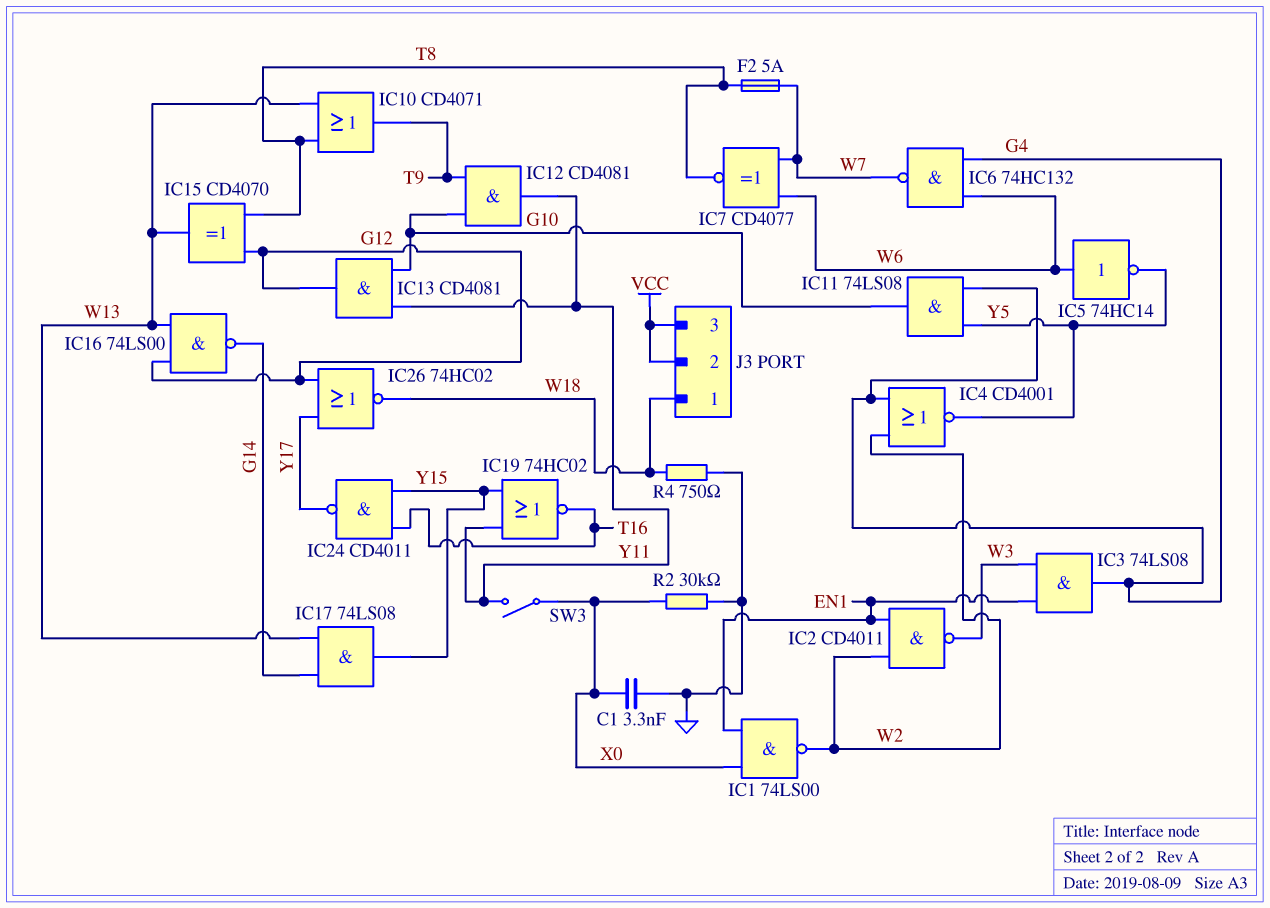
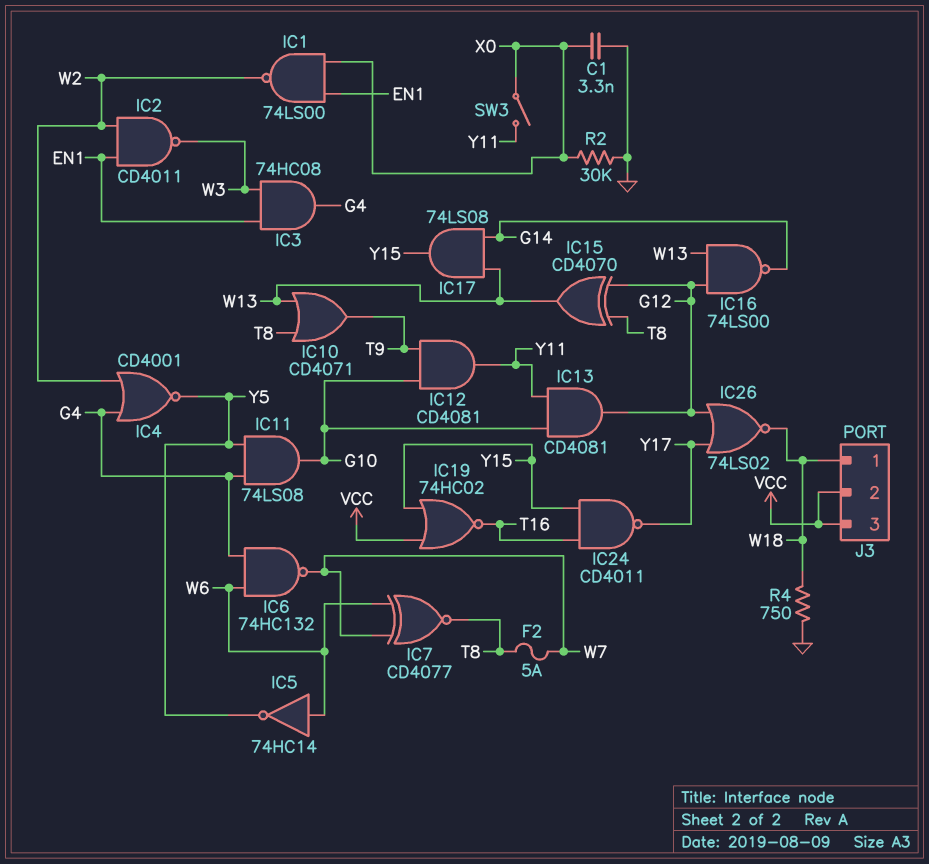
IC3: AND 74LS08 (in EN1, in W3, out G4) -> AND 74HC08 (in EN1, in W3, out G4)
IC19: NOR 74HC02 (in Y11, in Y15, out T16) -> NOR 74HC02 (in VCC, in Y15, out T16)
IC26: NOR 74HC02 (in G12, in Y17, out W18) -> NOR 74LS02 (in G12, in Y17, out W18)

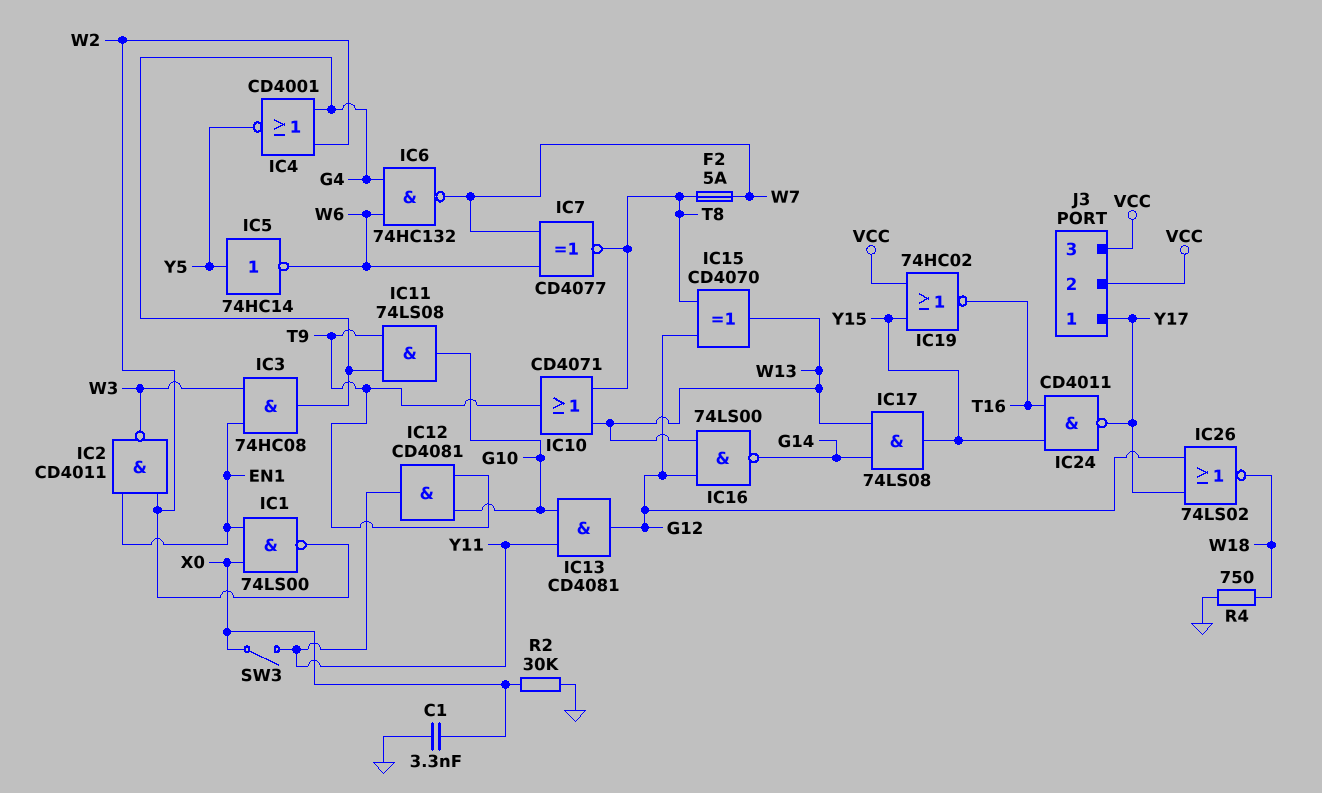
IC5: NOT 74HC14 (in W6, out Y5) -> NOT 74HC14 (in Y5, out W6)
IC11: AND 74LS08 (in G4, in Y5, out G10) -> AND 74LS08 (in G4, in T9, out G10)
J3 pin 1: W18 -> Y17

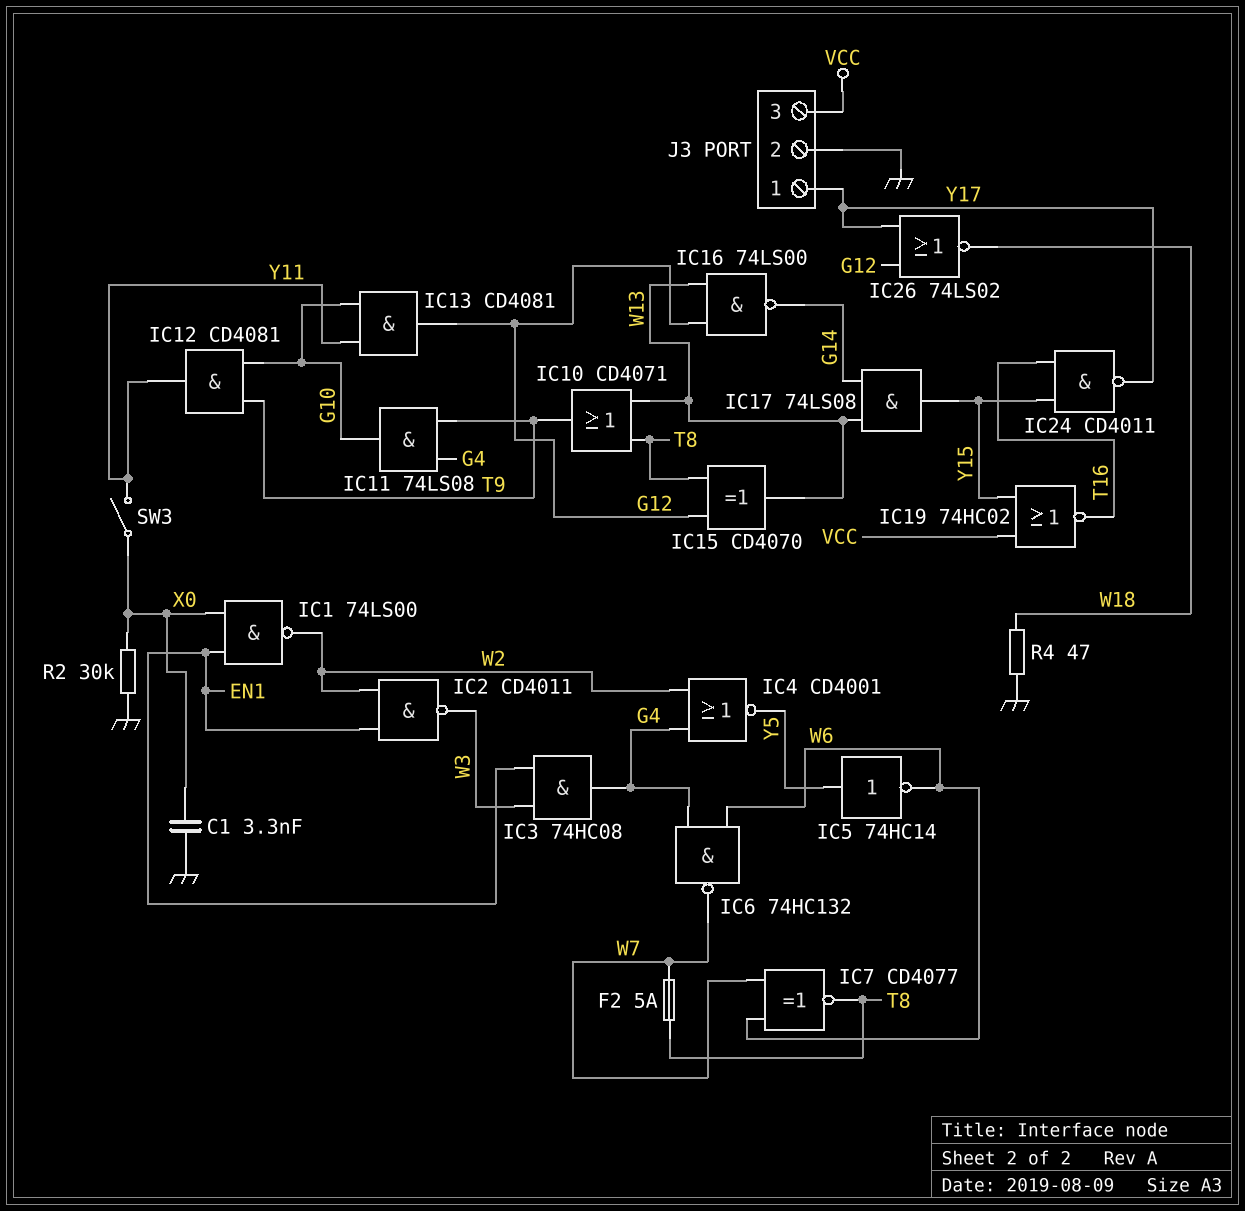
J3 pin 2: VCC -> GND
R4: 750 (GND, W18) -> 47 (GND, W18)

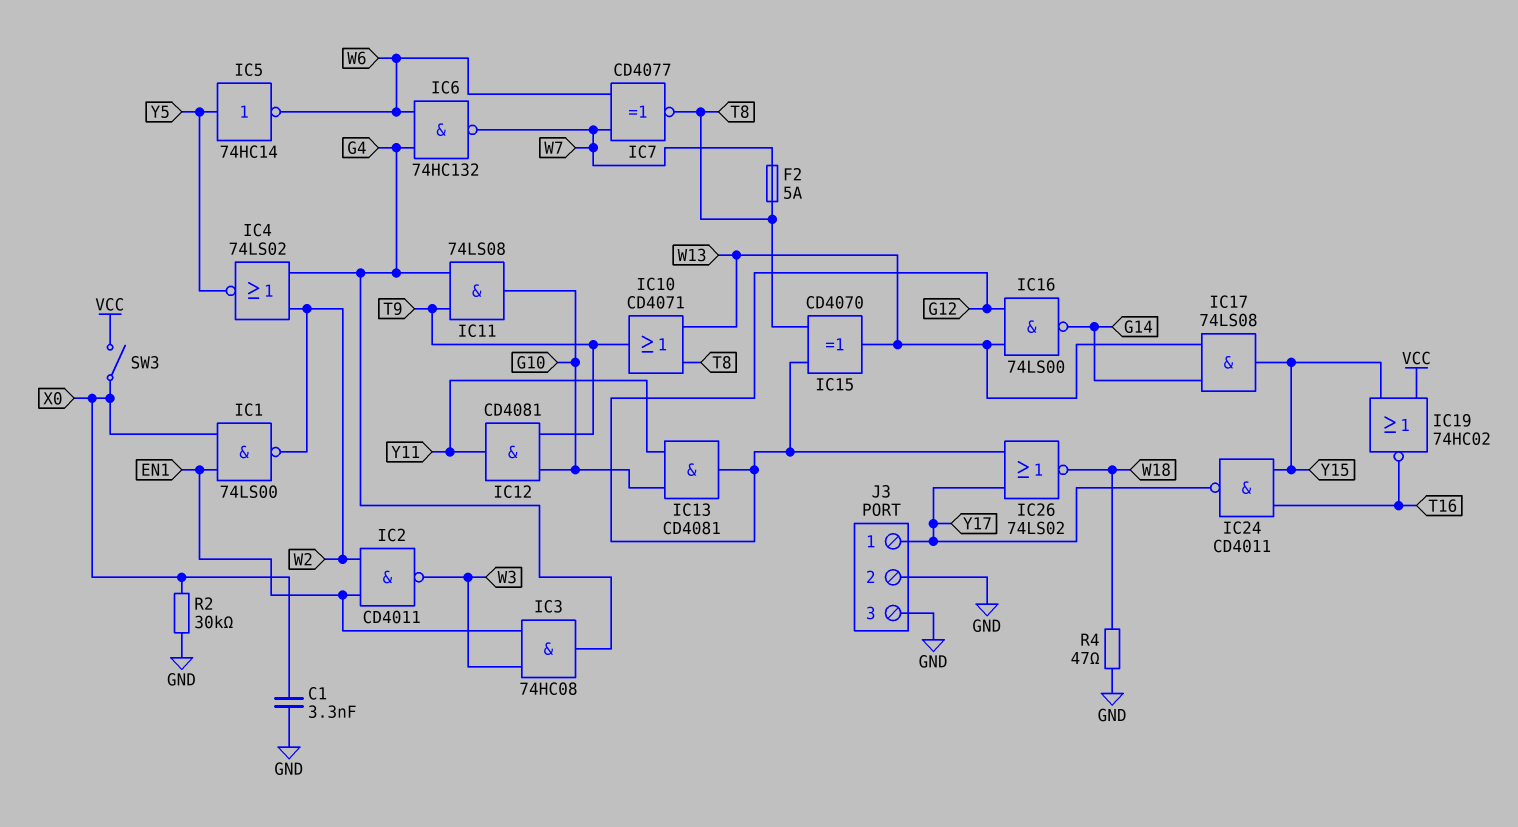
IC4: NOR CD4001 (in G4, in W2, out Y5) -> NOR 74LS02 (in G4, in W2, out Y5)
J3 pin 3: VCC -> GND
SW3: switch (X0, Y11) -> switch (VCC, X0)

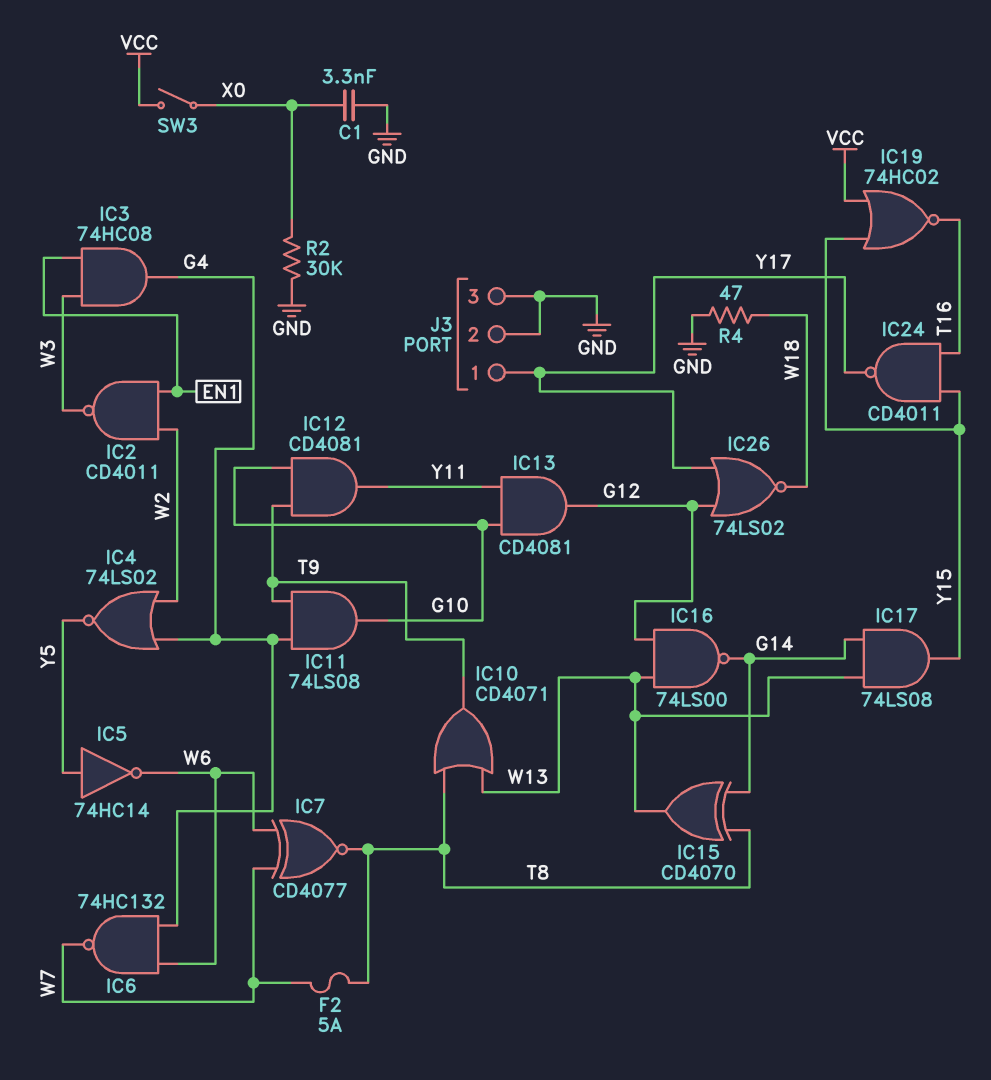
IC1: NAND 74LS00 (in EN1, in X0, out W2) -> none
IC15: XOR CD4070 (in G12, in T8, out W13) -> XOR CD4070 (in G14, in T8, out W13)

